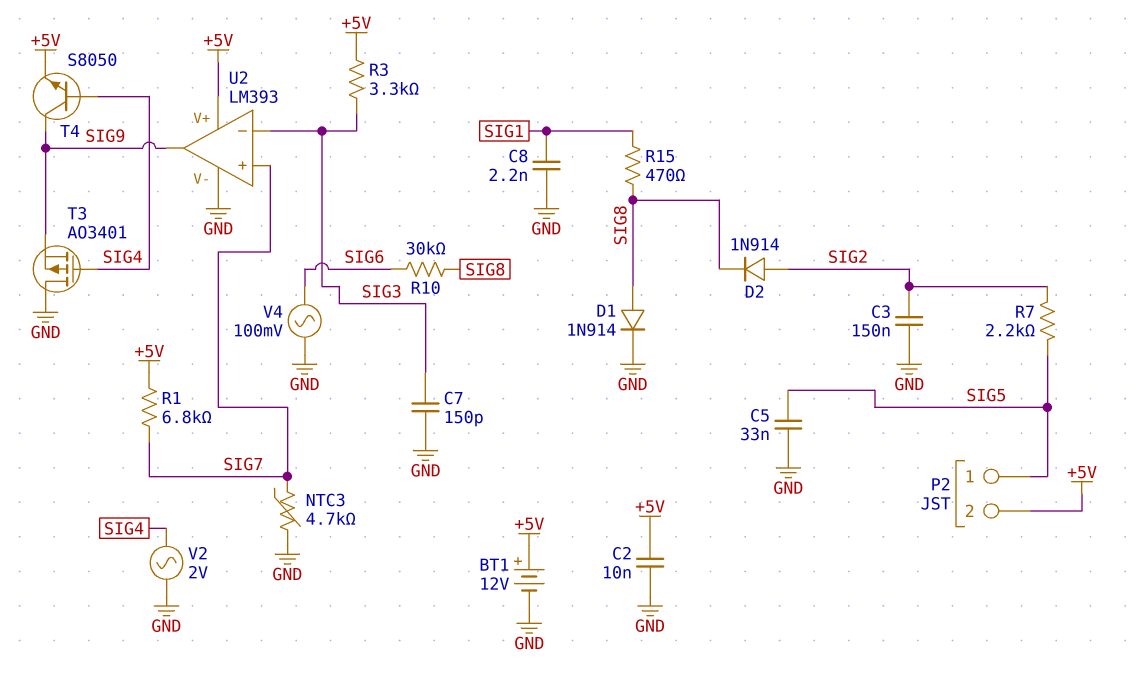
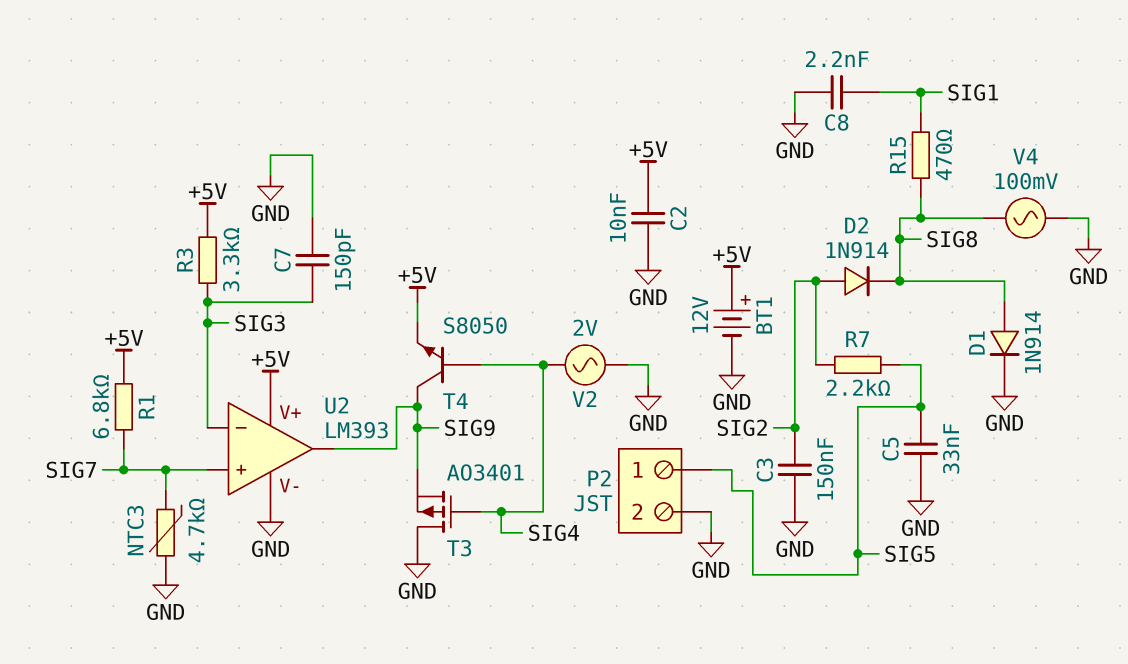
P2 pin 2: +5V -> GND
R10: 30k (SIG6, SIG8) -> none
V4: AC 100mV (GND, SIG6) -> AC 100mV (GND, SIG8)

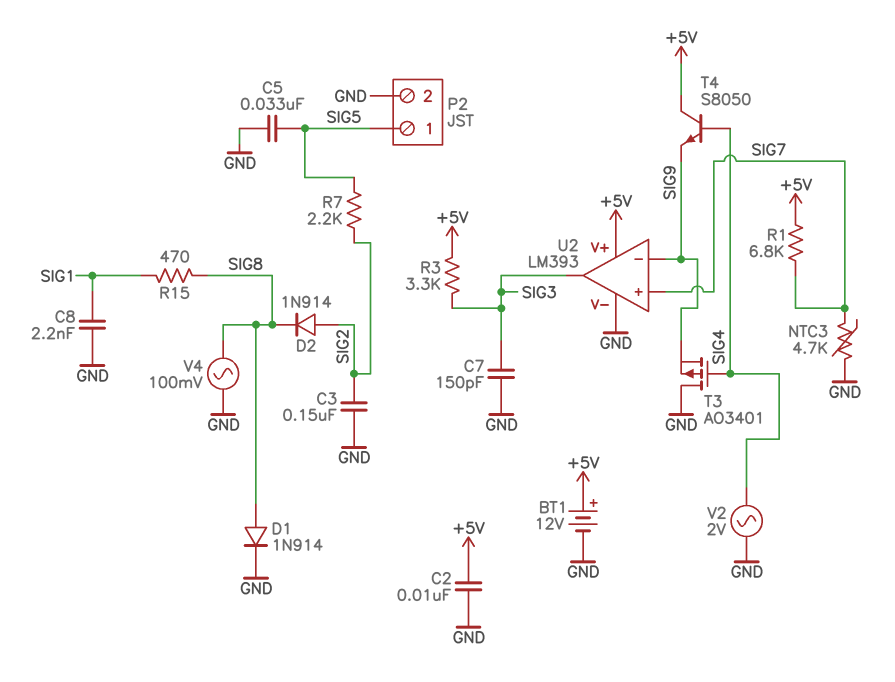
T4: NPN S8050 (B SIG4, C SIG9, E +5V) -> NPN S8050 (B SIG4, C +5V, E SIG9)
U2 pin in-: SIG3 -> SIG9
U2 pin out: SIG9 -> SIG3

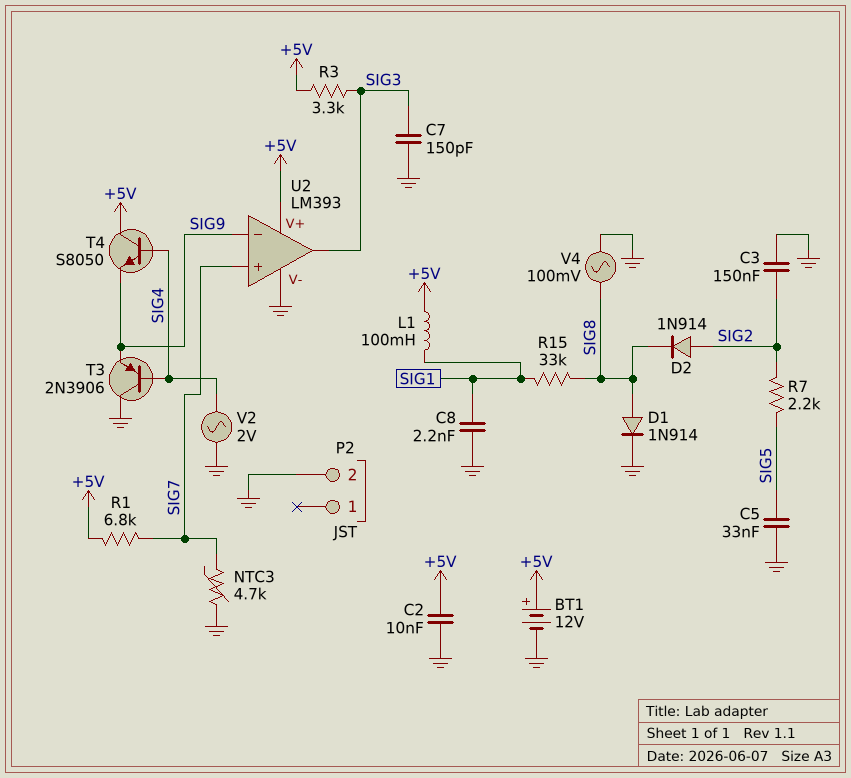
L1: none -> 100mH (+5V, SIG1)
P2 pin 1: SIG5 -> none
R15: 470 (SIG1, SIG8) -> 33k (SIG1, SIG8)
T3: PMOS AO3401 (G SIG4, D GND, S SIG9) -> PNP 2N3906 (B SIG4, C GND, E SIG9)

